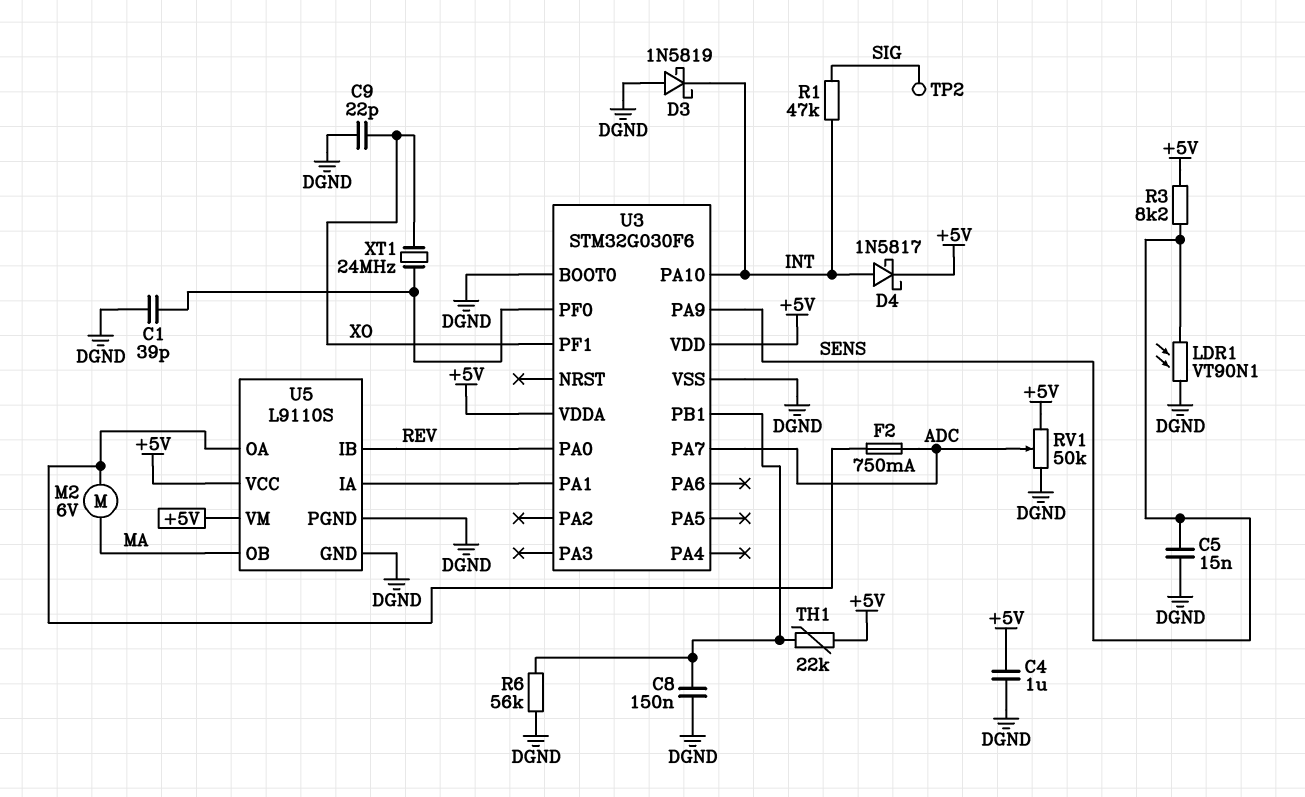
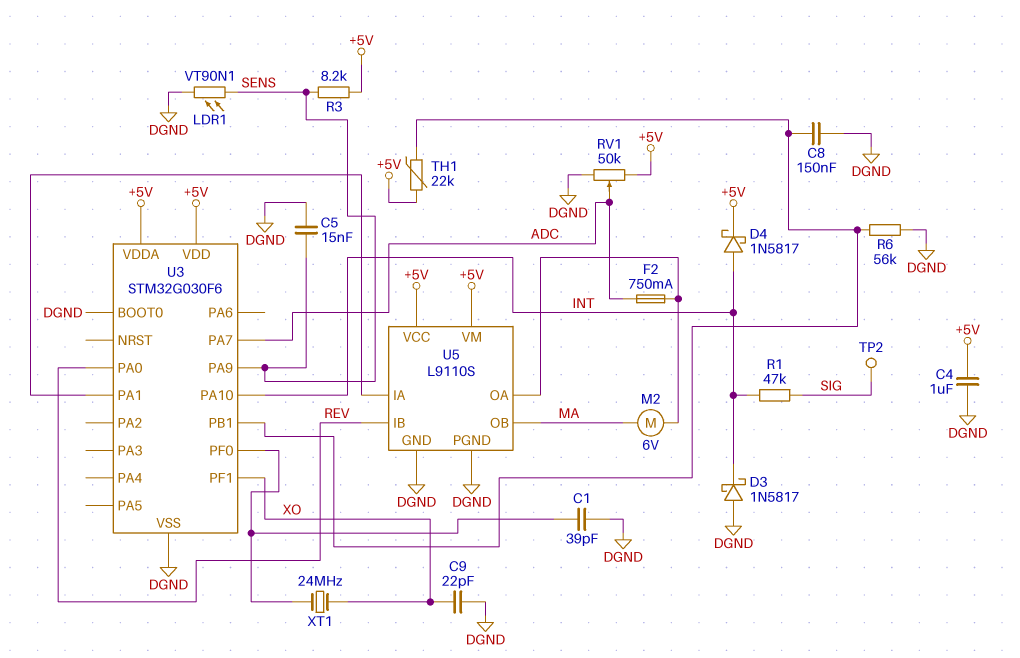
D3: schottky 1N5819 (A DGND, K INT) -> schottky 1N5817 (A DGND, K INT)

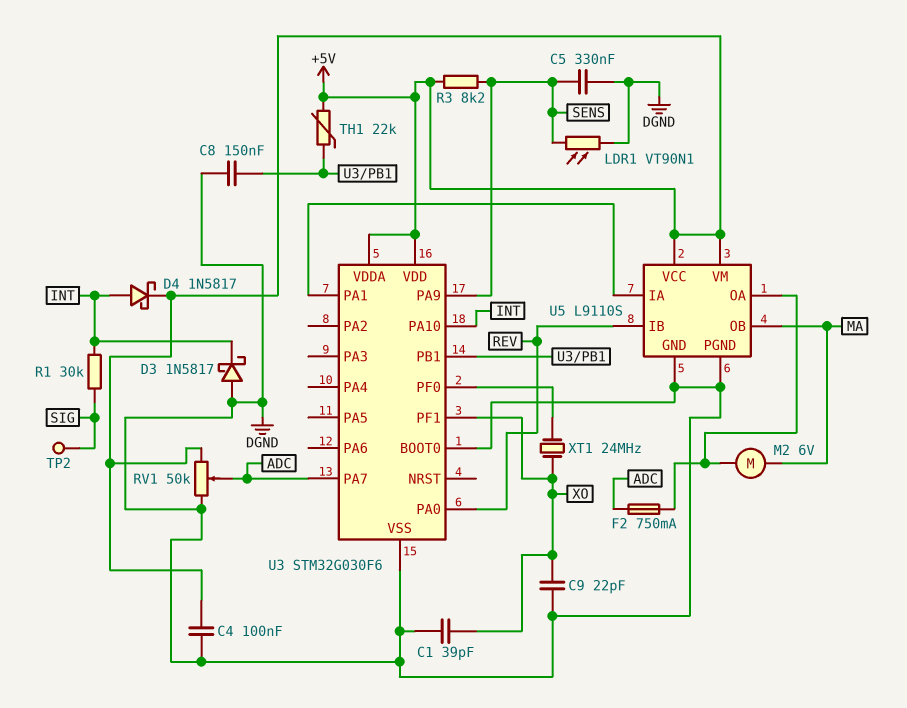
C1: 39pF (DGND, U3/PF0) -> 39pF (DGND, XO)
C4: 1uF (+5V, DGND) -> 100nF (+5V, DGND)
C5: 15nF (DGND, SENS) -> 330nF (DGND, SENS)
R1: 47k (INT, SIG) -> 30k (INT, SIG)
R6: 56k (DGND, U3/PB1) -> none

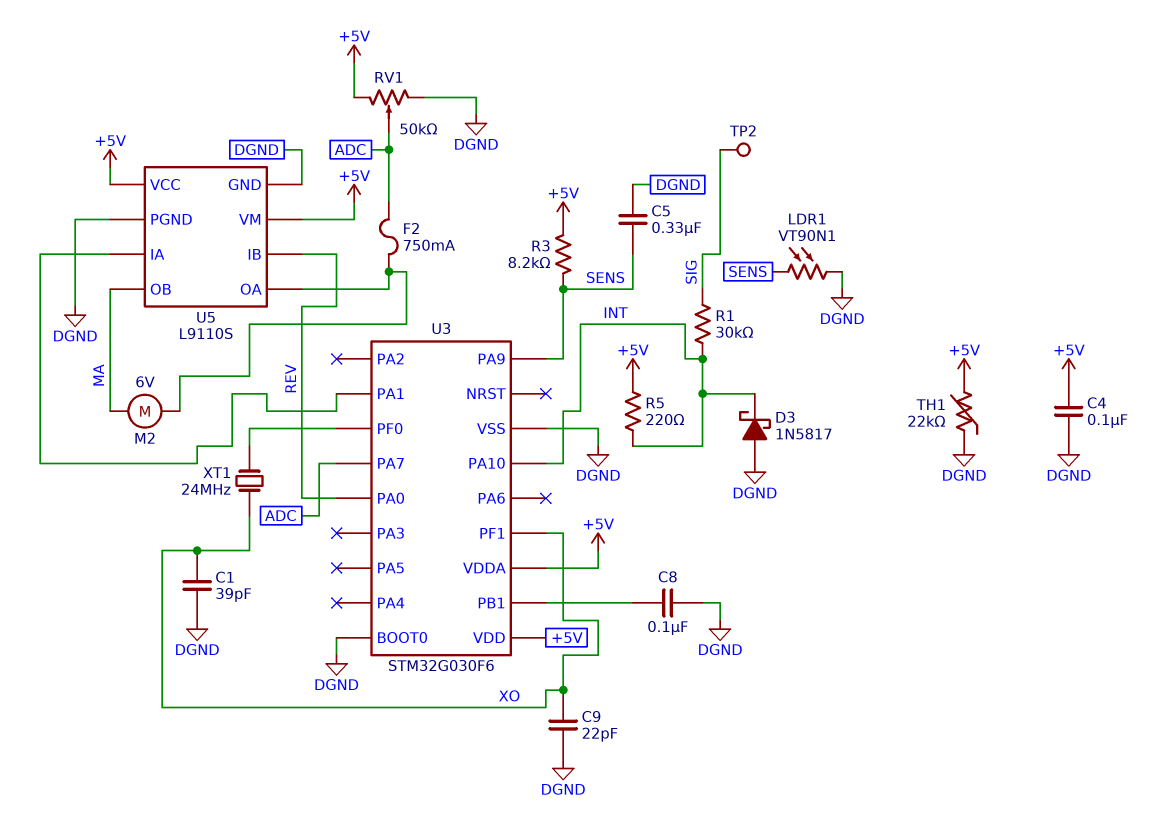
C8: 150nF (DGND, U3/PB1) -> 100nF (DGND, U3/PB1)
D4: schottky 1N5817 (A INT, K +5V) -> none
R5: none -> 220 (+5V, INT)
TH1: 22k (+5V, U3/PB1) -> 22k (+5V, DGND)

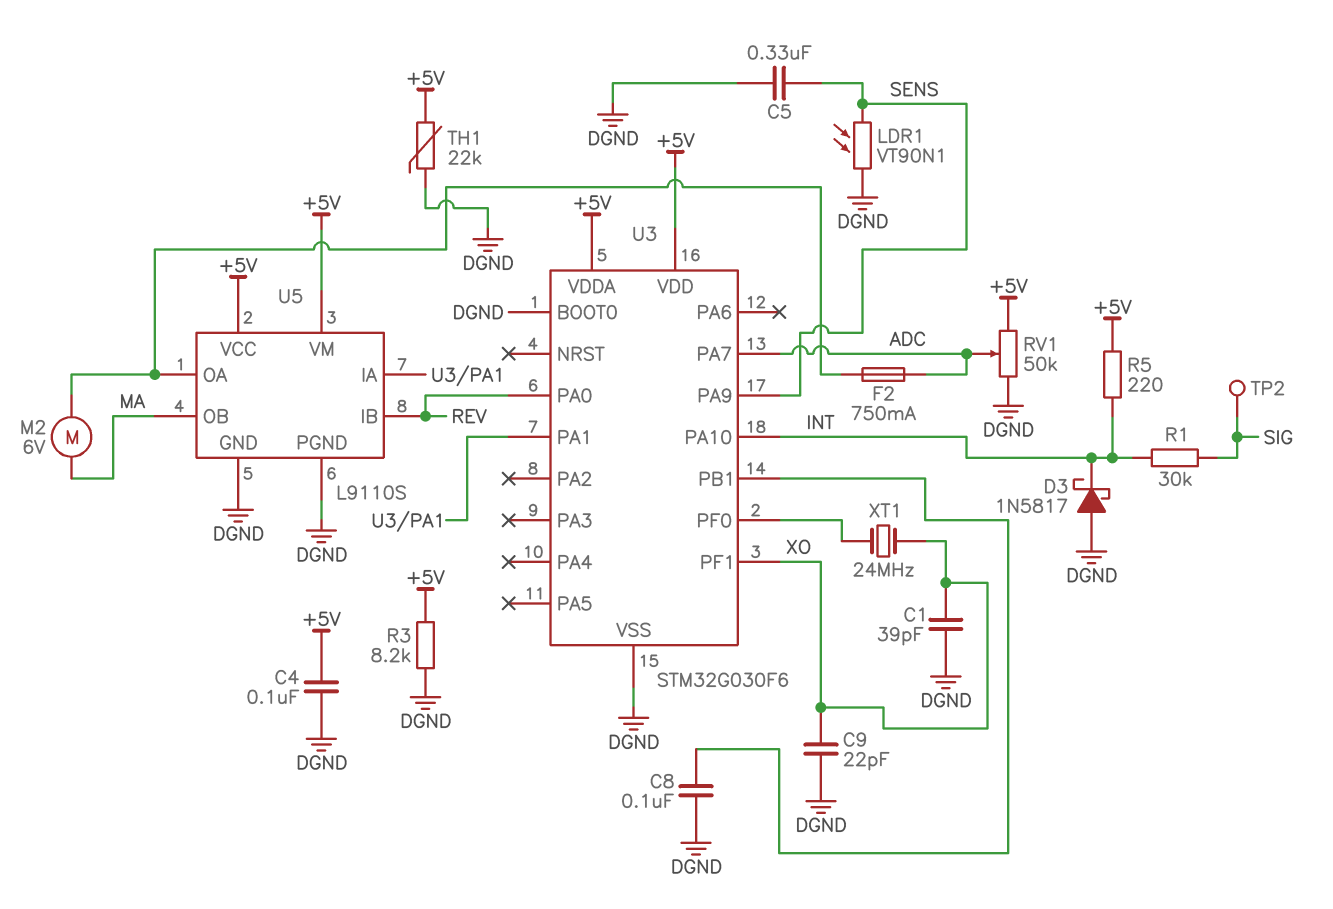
R3: 8.2k (+5V, SENS) -> 8.2k (+5V, DGND)

